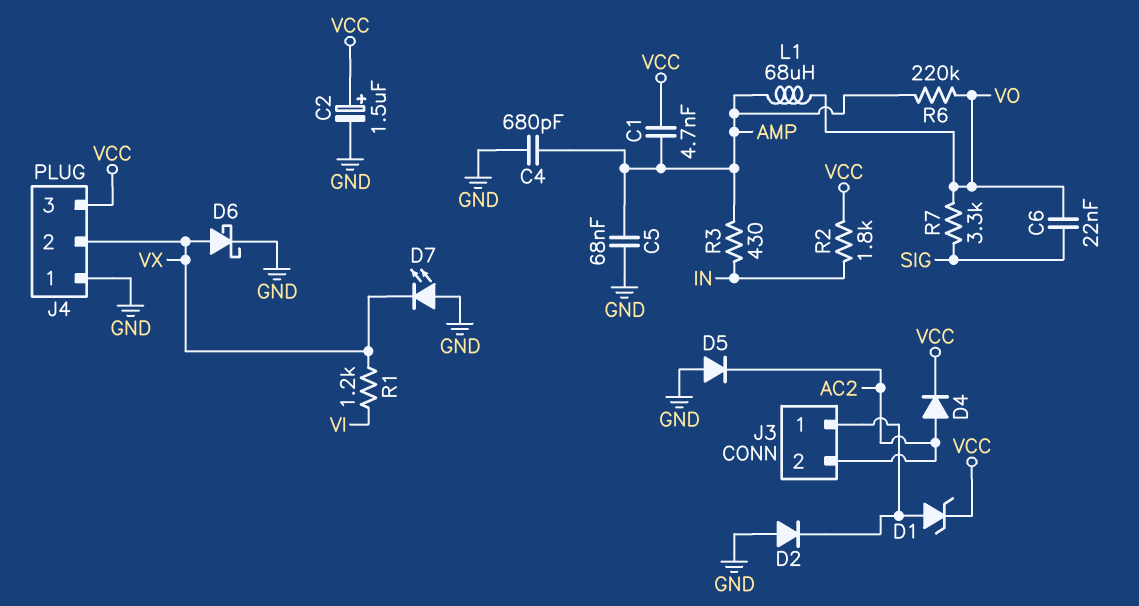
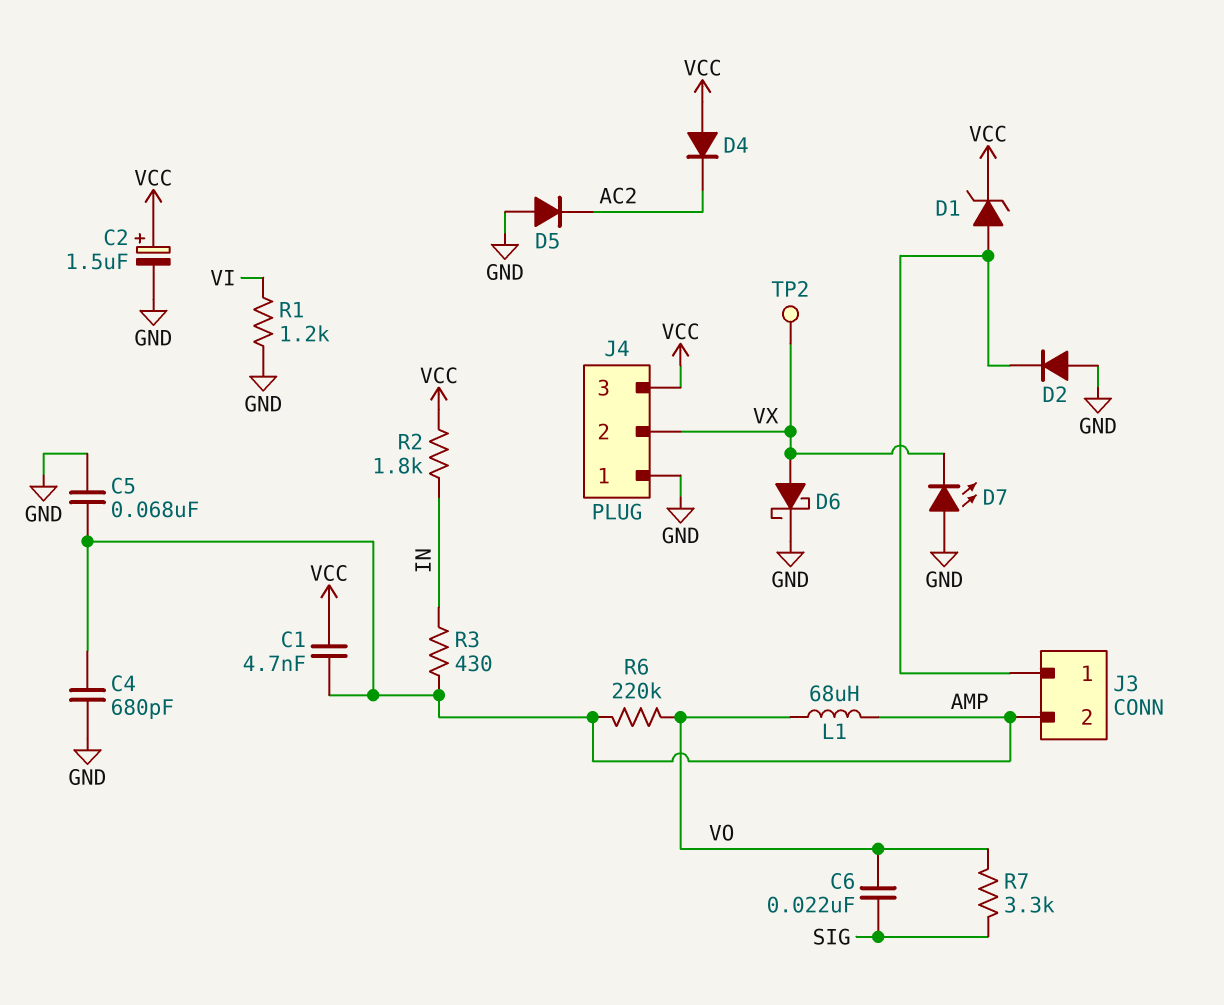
D4: diode (A AC2, K VCC) -> diode (A VCC, K AC2)
J3 pin 2: AC2 -> AMP
R1: 1.2k (VI, VX) -> 1.2k (GND, VI)
TP2: none -> test point (VX)

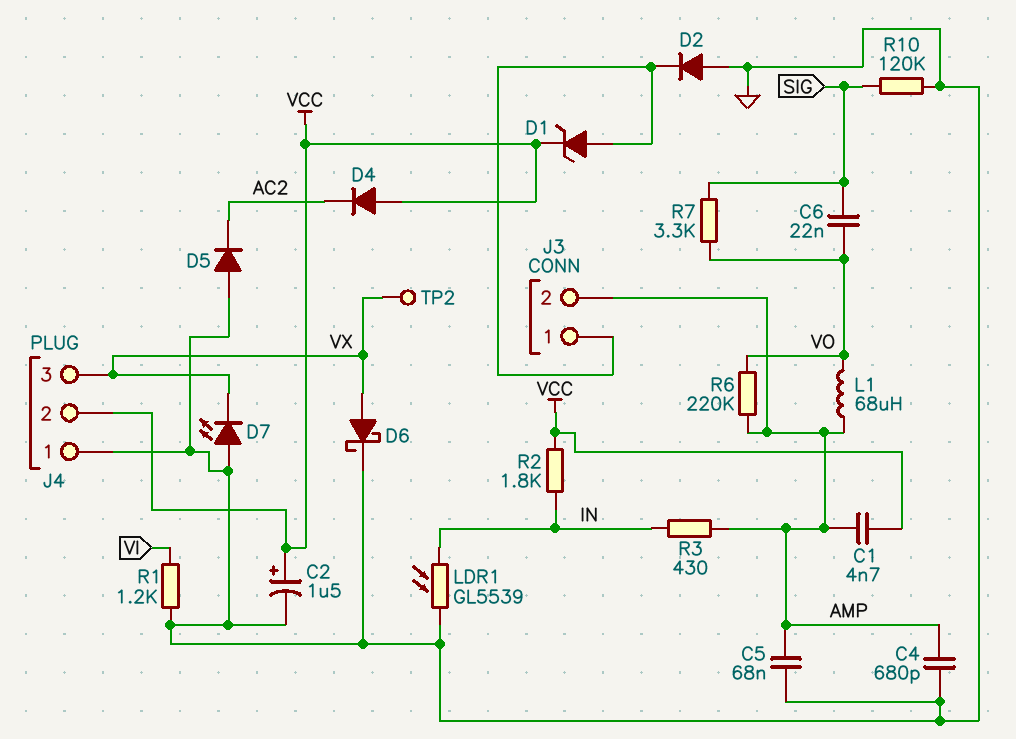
J4 pin 2: VX -> VCC
J4 pin 3: VCC -> VX
LDR1: none -> GL5539 (GND, IN)
R10: none -> 120k (GND, SIG)

